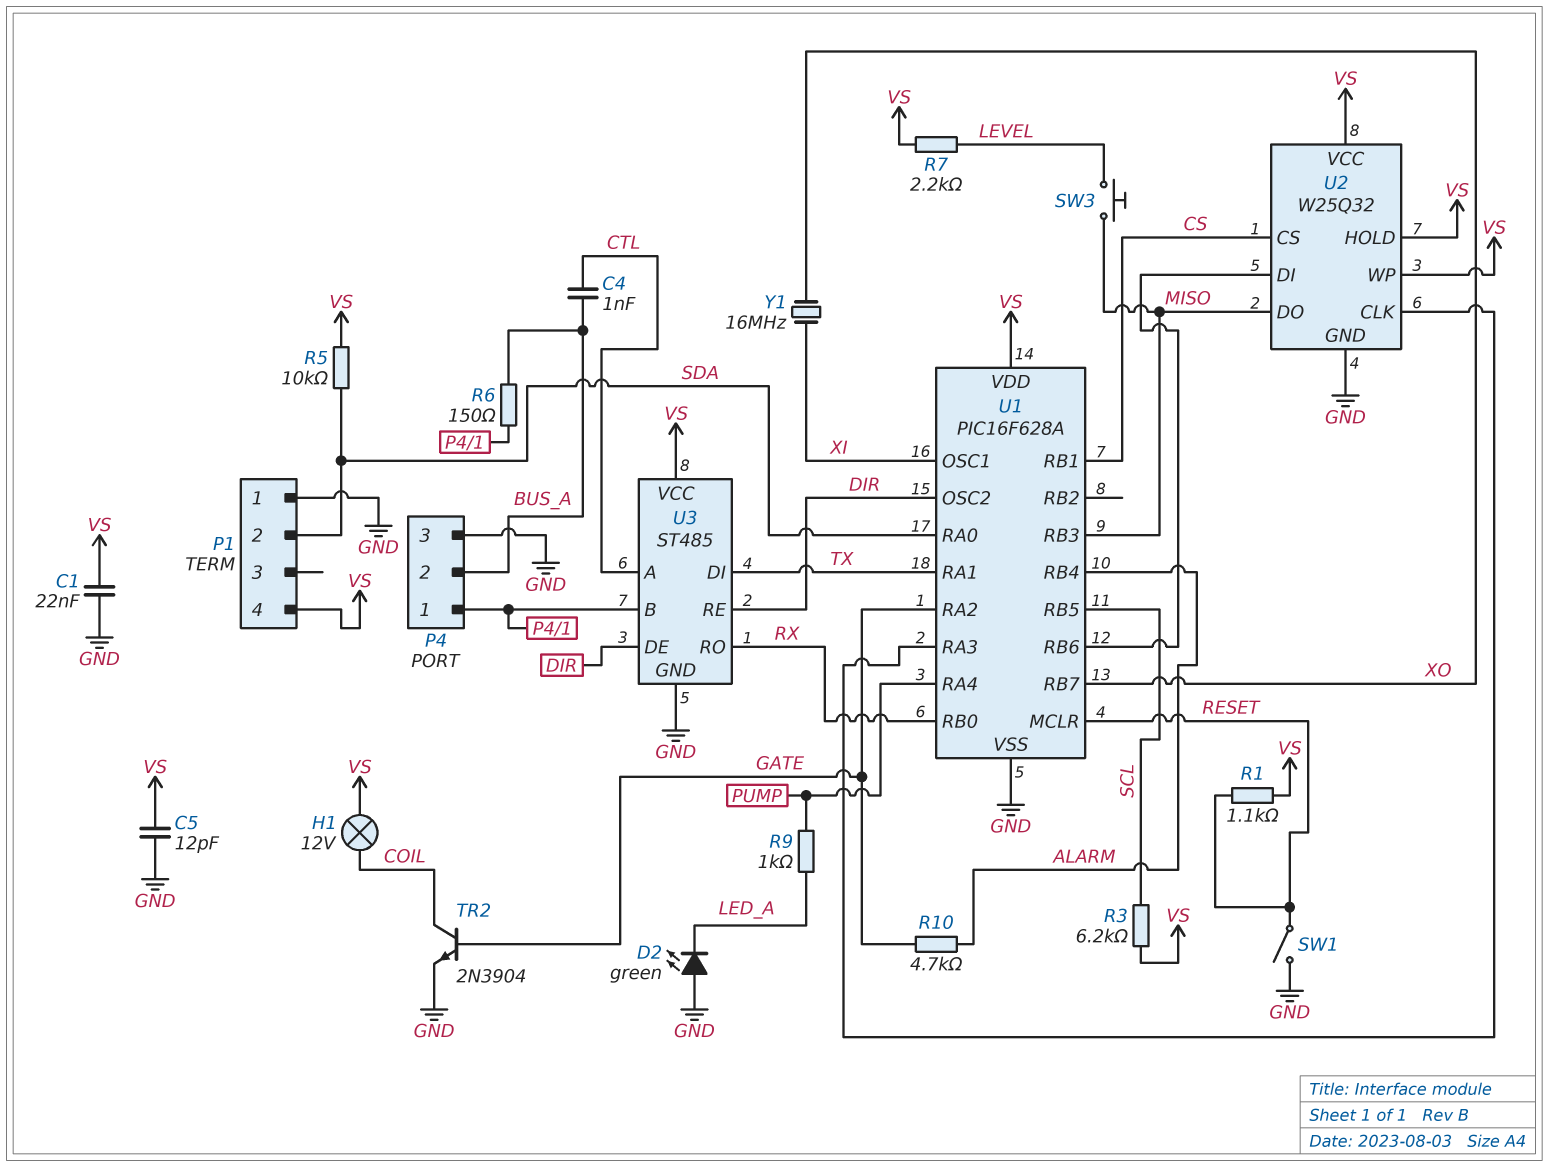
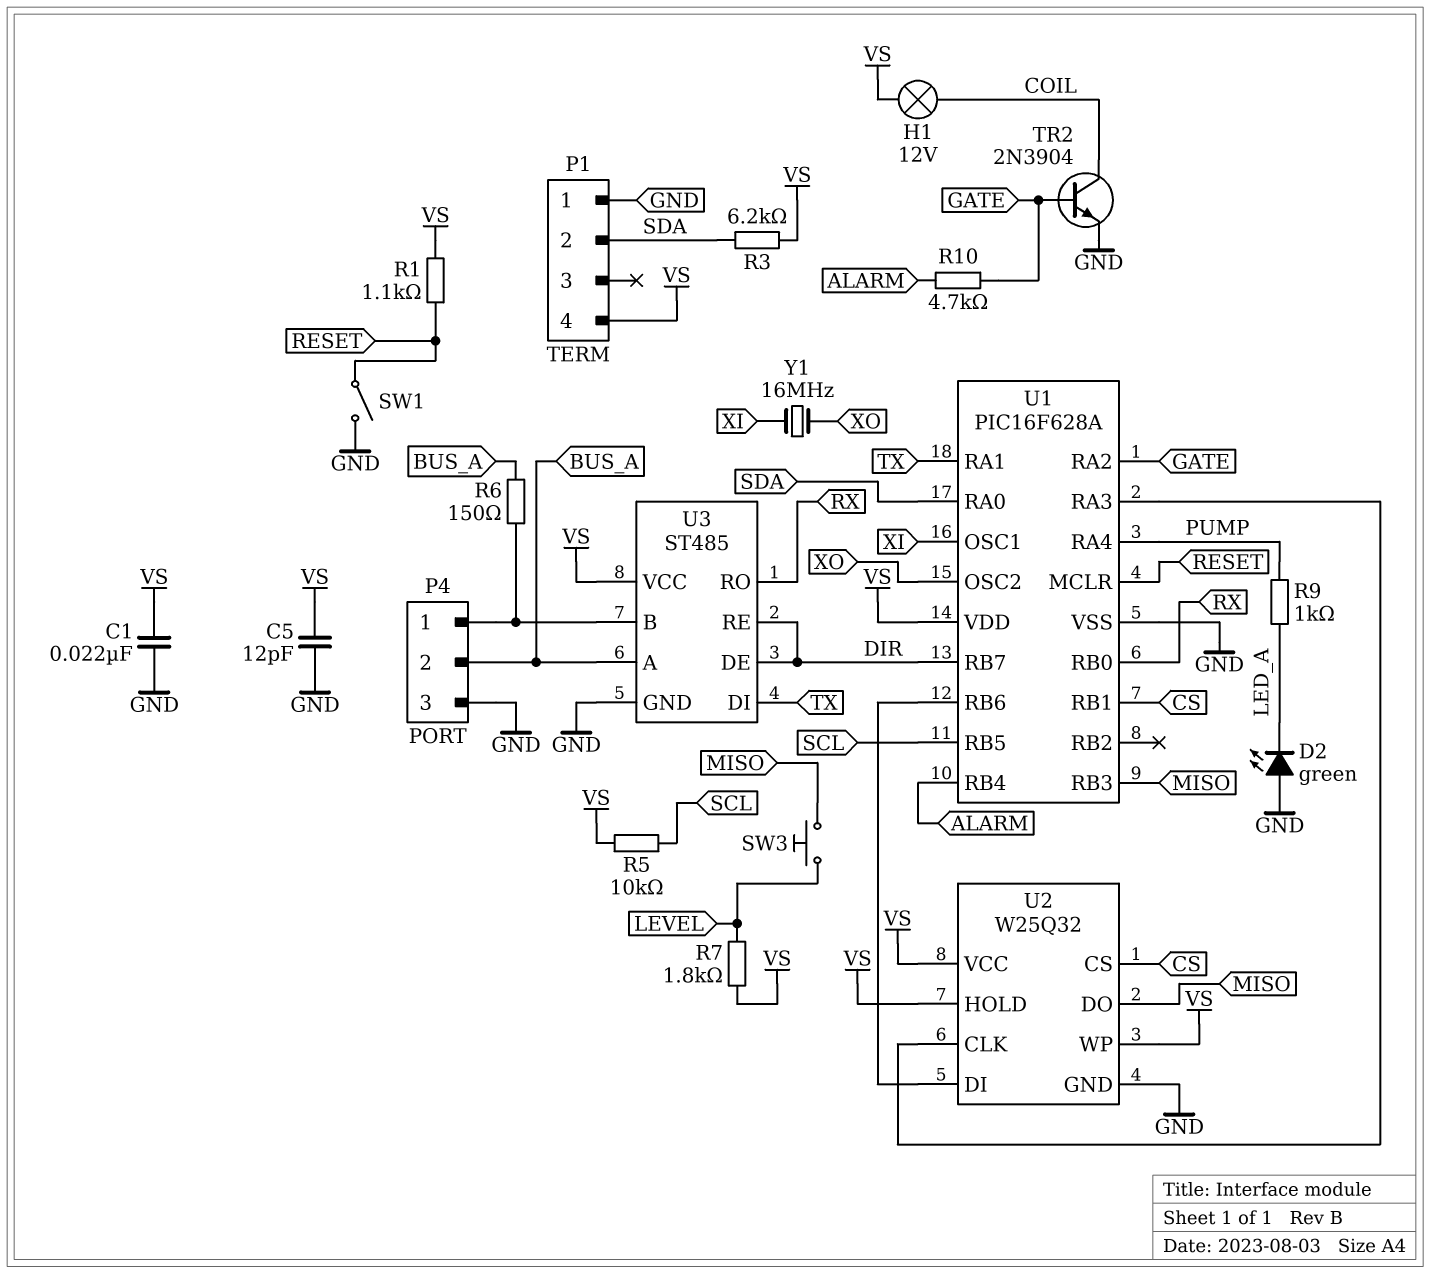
C4: 1nF (BUS_A, CTL) -> none
R3: 6.2k (SCL, VS) -> 6.2k (SDA, VS)
R5: 10k (SDA, VS) -> 10k (SCL, VS)
R7: 2.2k (LEVEL, VS) -> 1.8k (LEVEL, VS)
U1 pin OSC2: DIR -> XO
U1 pin RB7: XO -> DIR
U3 pin A: CTL -> BUS_A

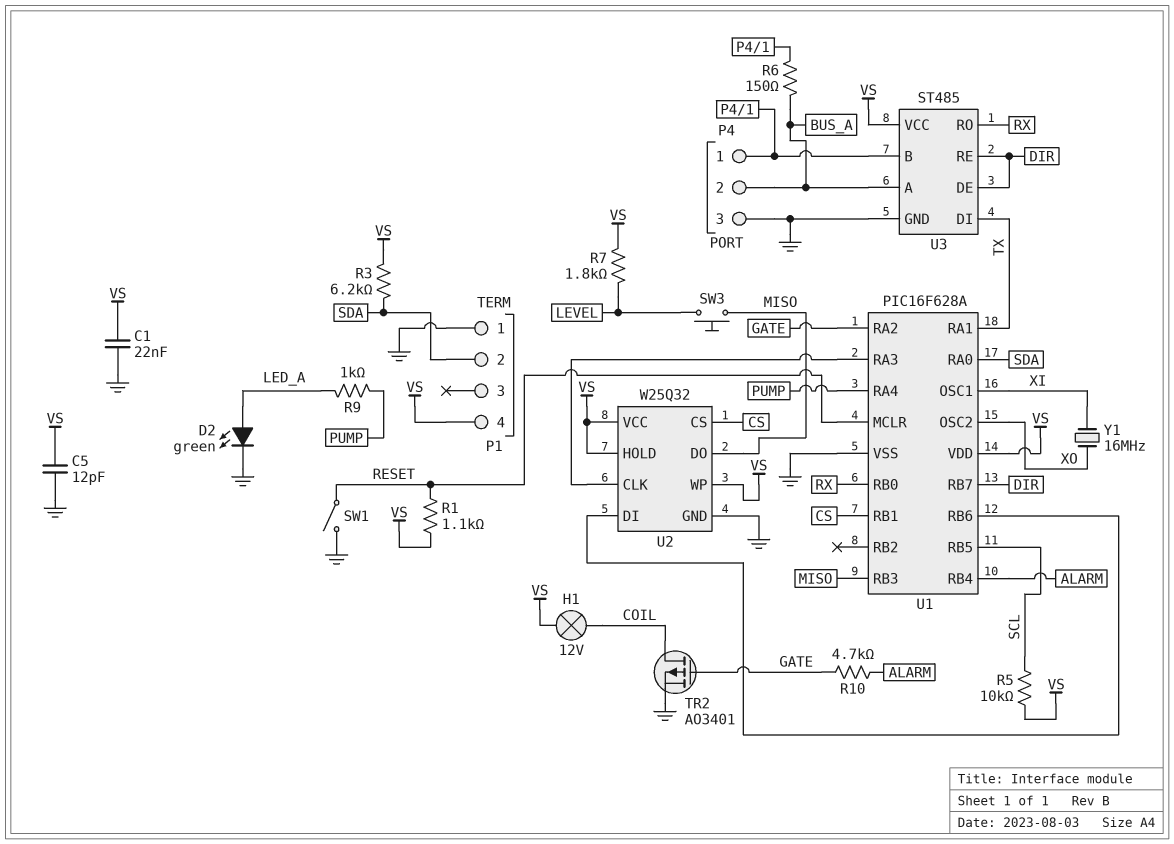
D2: LED green (A GND, K LED_A) -> LED green (A LED_A, K GND)
TR2: NPN 2N3904 (B GATE, C COIL, E GND) -> PMOS AO3401 (G GATE, D COIL, S GND)

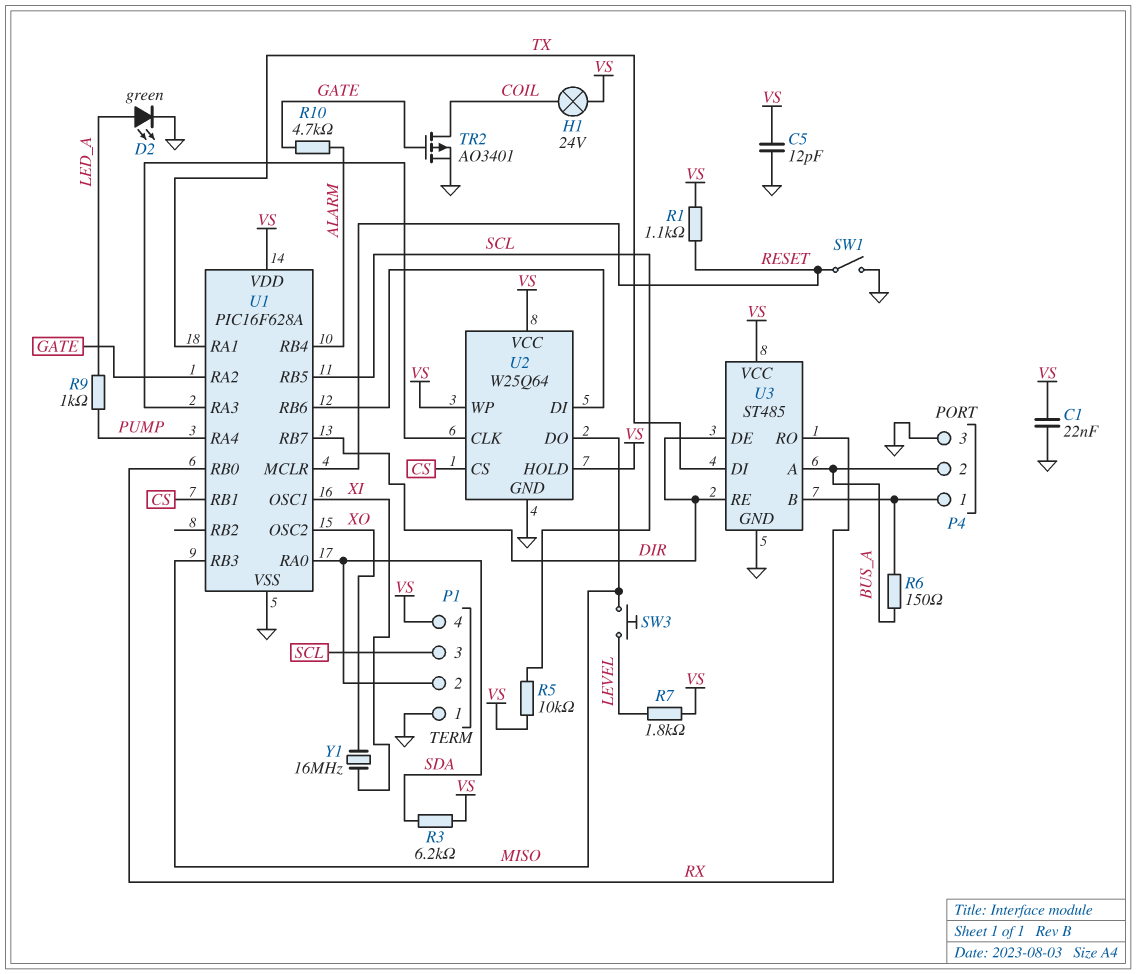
H1: lamp 12V (COIL, VS) -> lamp 24V (COIL, VS)
P1 pin 3: none -> SCL
U2: W25Q32 -> W25Q64

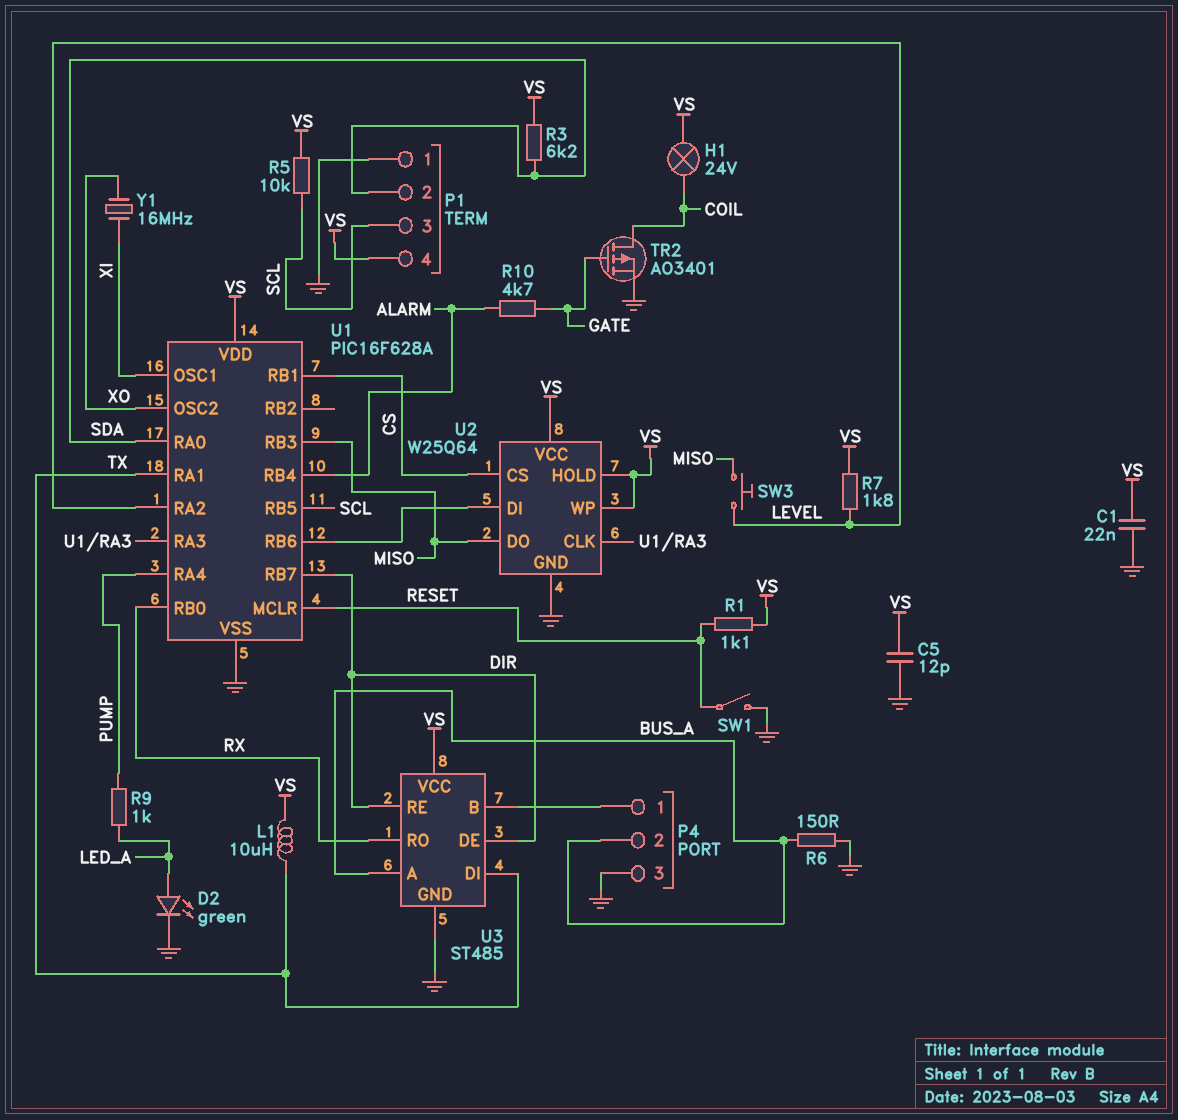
L1: none -> 10uH (TX, VS)
R6: 150 (BUS_A, P4/1) -> 150 (BUS_A, GND)
U1 pin RA2: GATE -> LEVEL

